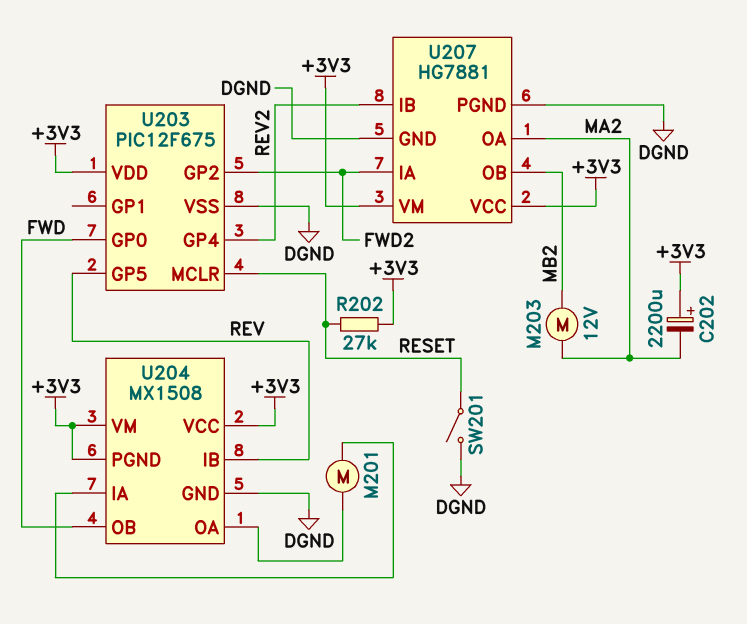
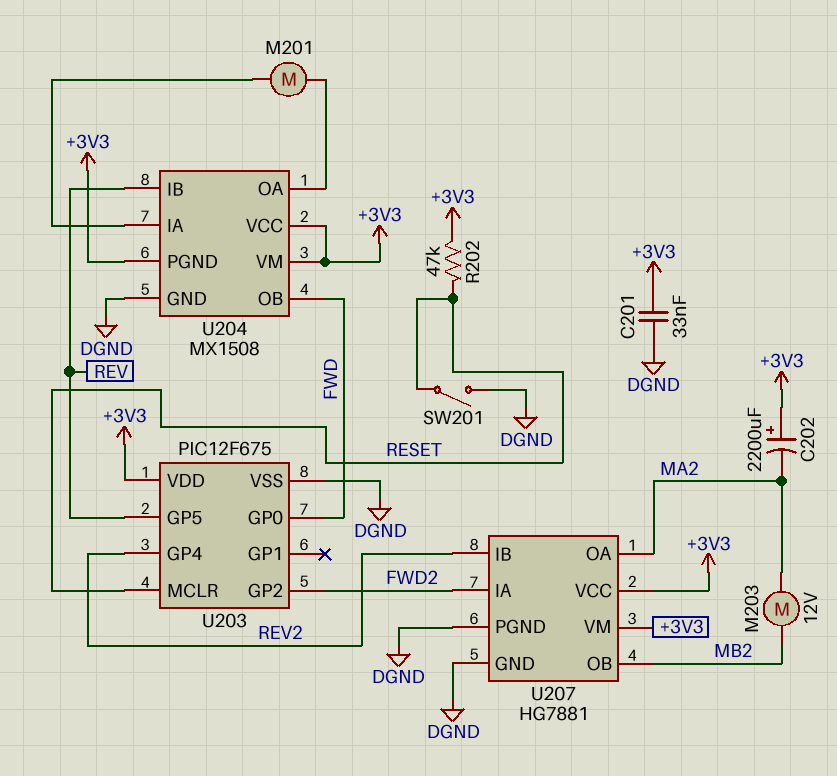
C201: none -> 33nF (+3V3, DGND)
R202: 27k (+3V3, RESET) -> 47k (+3V3, RESET)

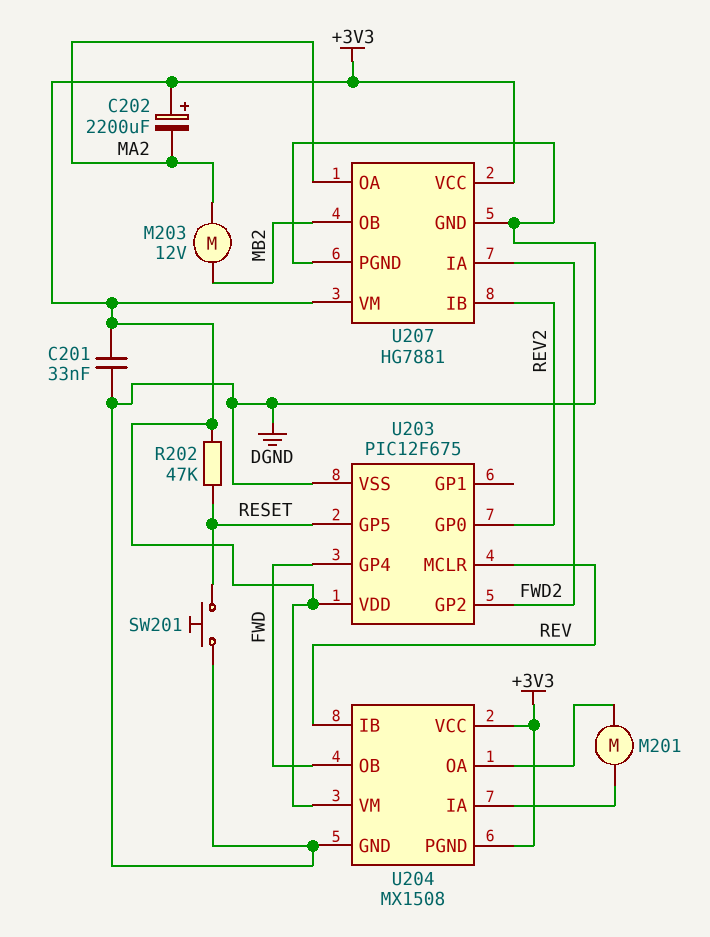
SW201: switch (DGND, RESET) -> button (DGND, RESET)
U203 pin GP0: FWD -> REV2
U203 pin GP4: REV2 -> FWD
U203 pin GP5: REV -> RESET
U203 pin MCLR: RESET -> REV

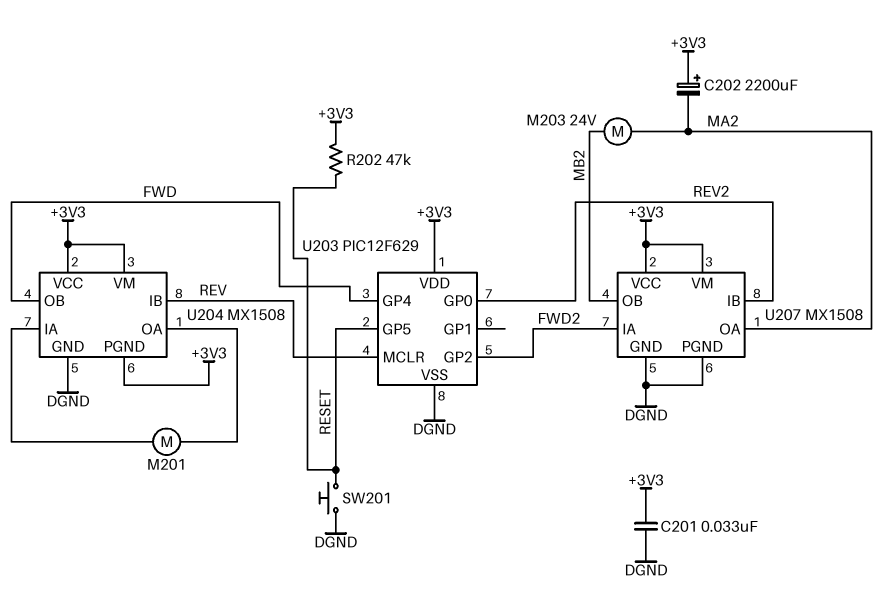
M203: motor 12V (MA2, MB2) -> motor 24V (MA2, MB2)
U203: PIC12F675 -> PIC12F629
U207: HG7881 -> MX1508

